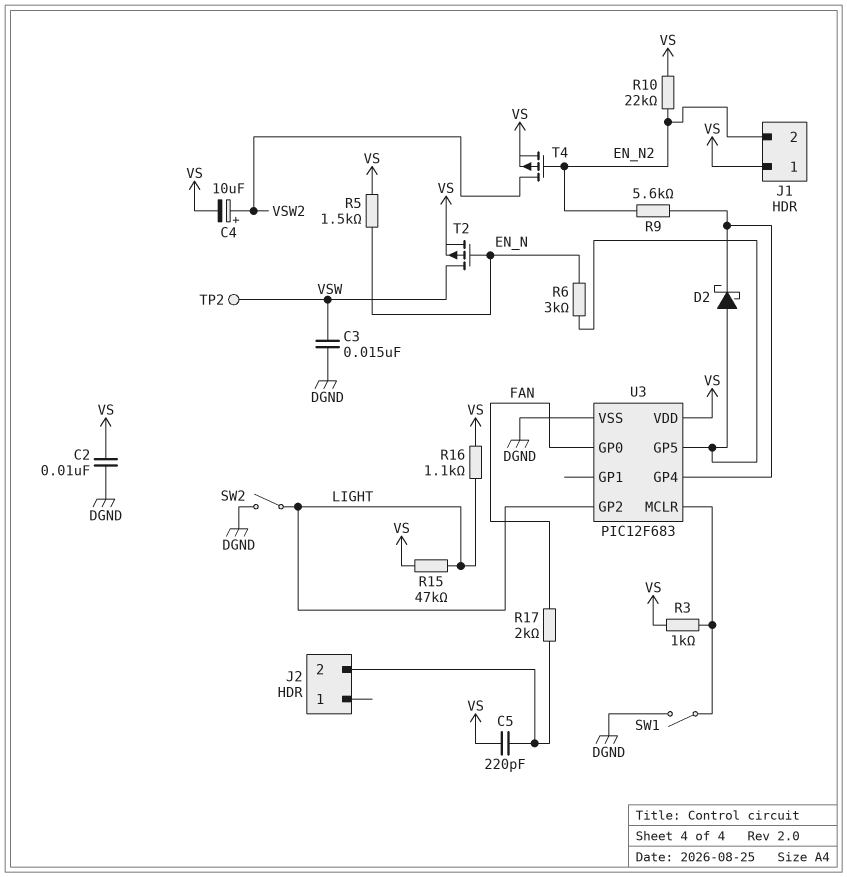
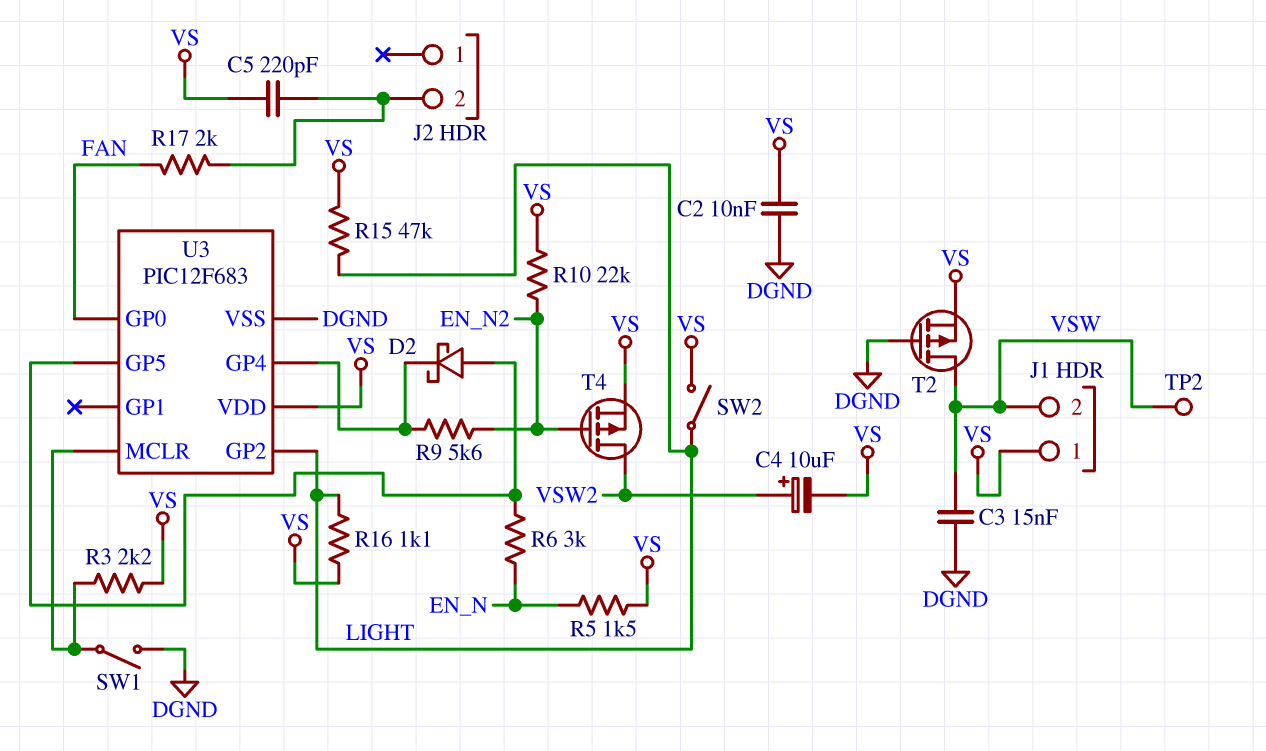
J1 pin 2: EN_N2 -> VSW
R3: 1k (U3/MCLR, VS) -> 2.2k (U3/MCLR, VS)
SW2: switch (DGND, LIGHT) -> switch (LIGHT, VS)
T2: PMOS (G EN_N, D VSW, S VS) -> PMOS (G DGND, D VSW, S VS)

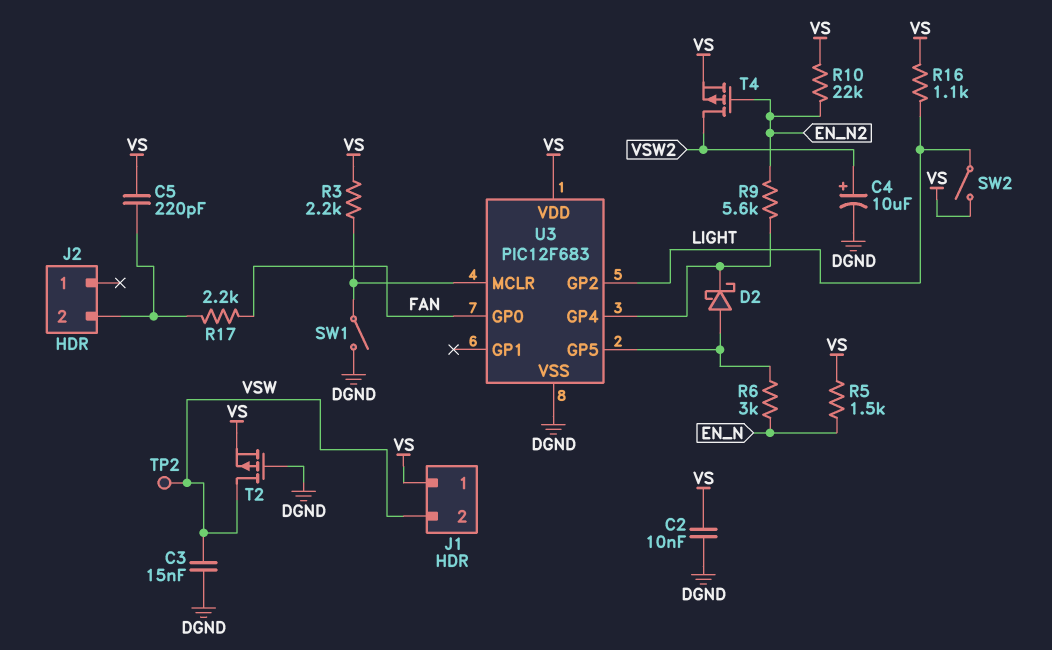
C4: 10uF (plus VSW2, minus VS) -> 10uF (plus VSW2, minus DGND)
R15: 47k (LIGHT, VS) -> none
R17: 2k (FAN, J2/2) -> 2.2k (FAN, J2/2)

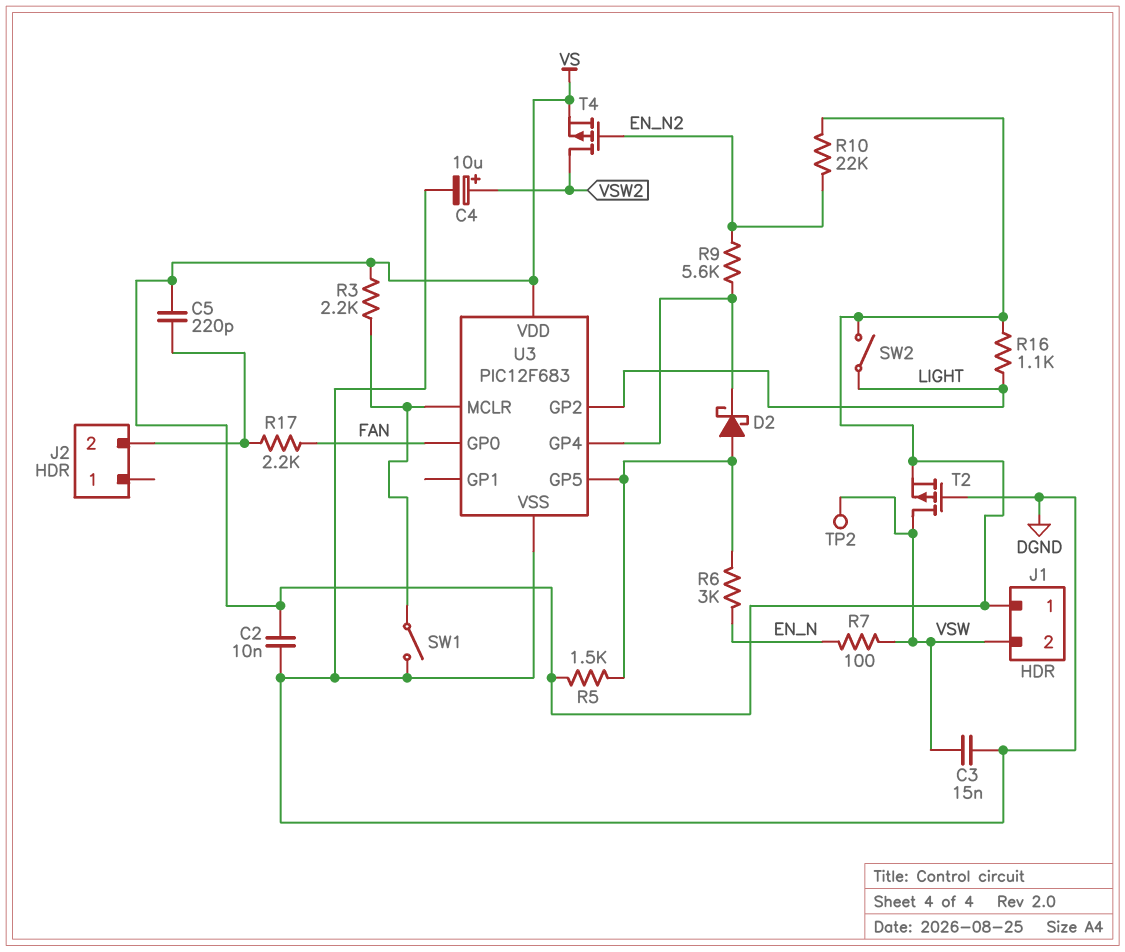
R5: 1.5k (EN_N, VS) -> 1.5k (U3/GP5, VS)
R7: none -> 100 (EN_N, VSW)

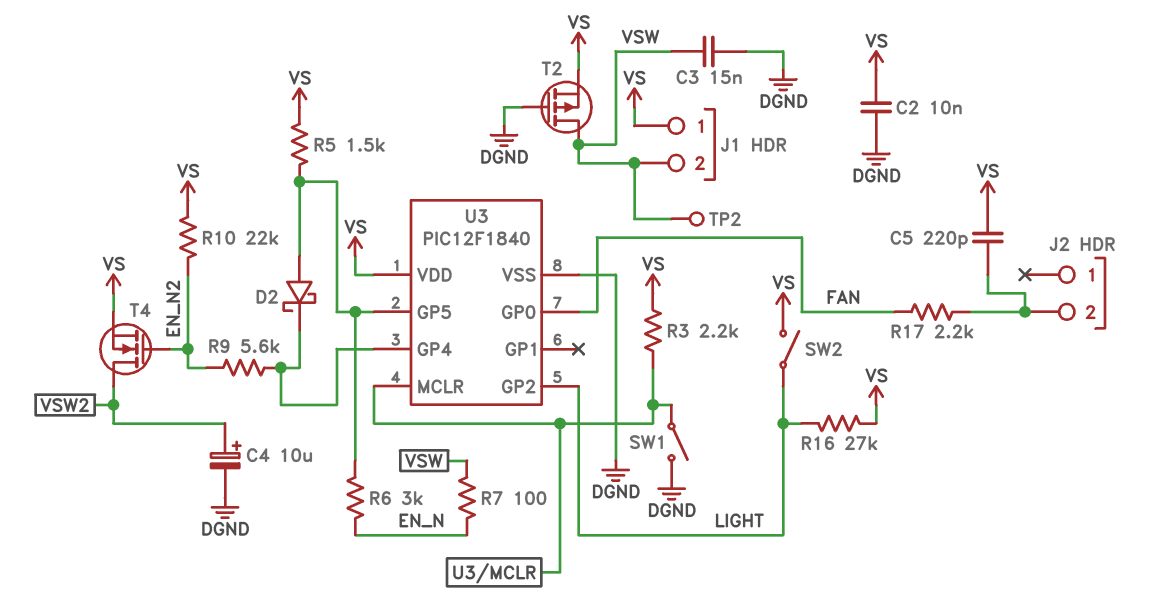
R16: 1.1k (LIGHT, VS) -> 27k (LIGHT, VS)
T4: PMOS (G EN_N2, D VSW2, S VS) -> NMOS (G EN_N2, D VSW2, S VS)
U3: PIC12F683 -> PIC12F1840

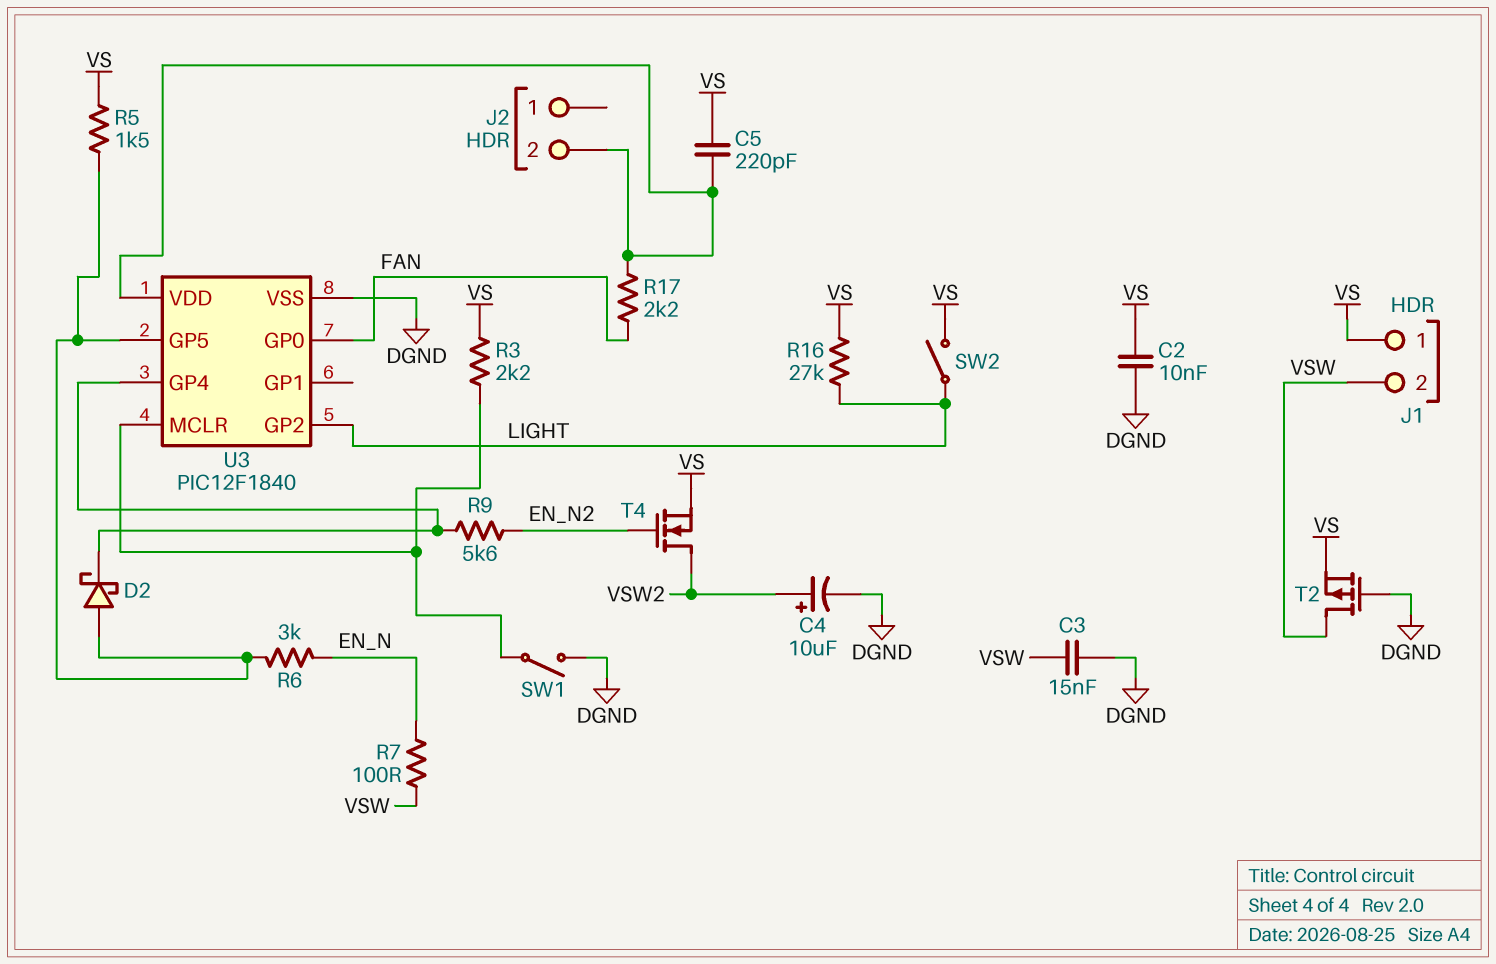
R10: 22k (EN_N2, VS) -> none
TP2: test point (VSW) -> none
U3 pin VDD: VS -> J2/2

